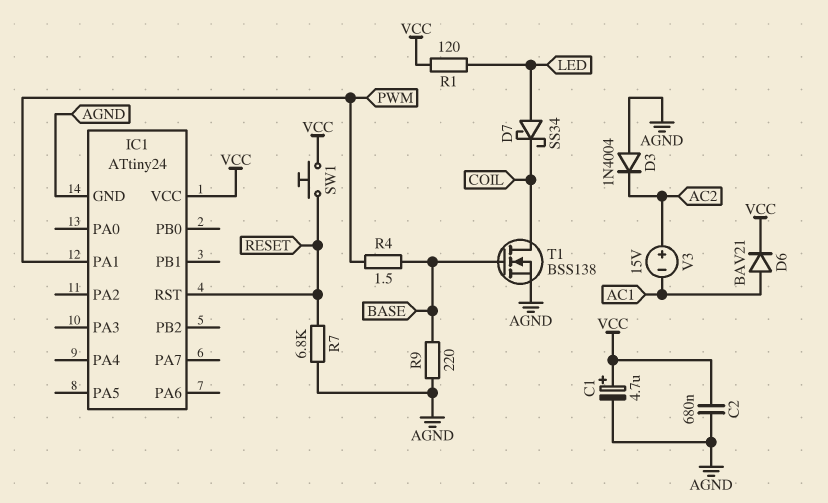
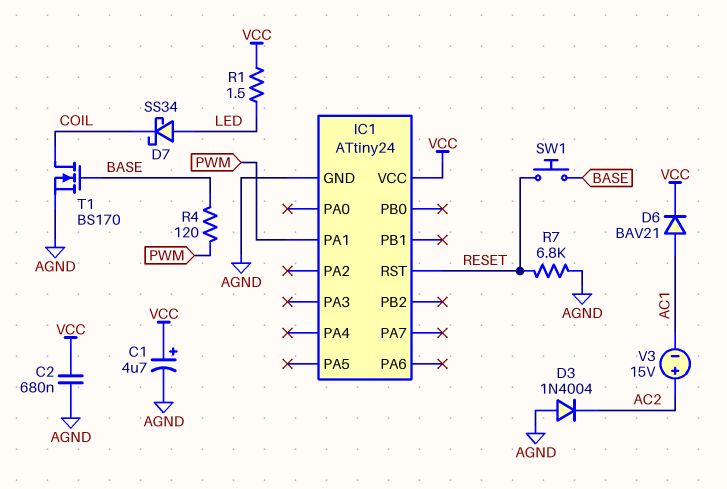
R1: 120 (LED, VCC) -> 1.5 (LED, VCC)
R4: 1.5 (BASE, PWM) -> 120 (BASE, PWM)
R9: 220 (AGND, BASE) -> none
SW1: button (RESET, VCC) -> button (BASE, RESET)
T1: NMOS BSS138 (G BASE, D COIL, S AGND) -> NMOS BS170 (G BASE, D COIL, S AGND)

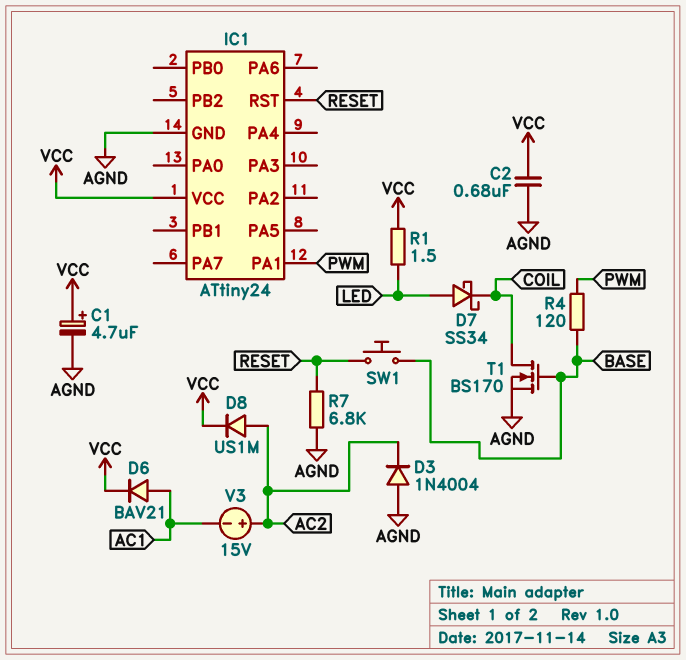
D8: none -> diode US1M (A AC2, K VCC)

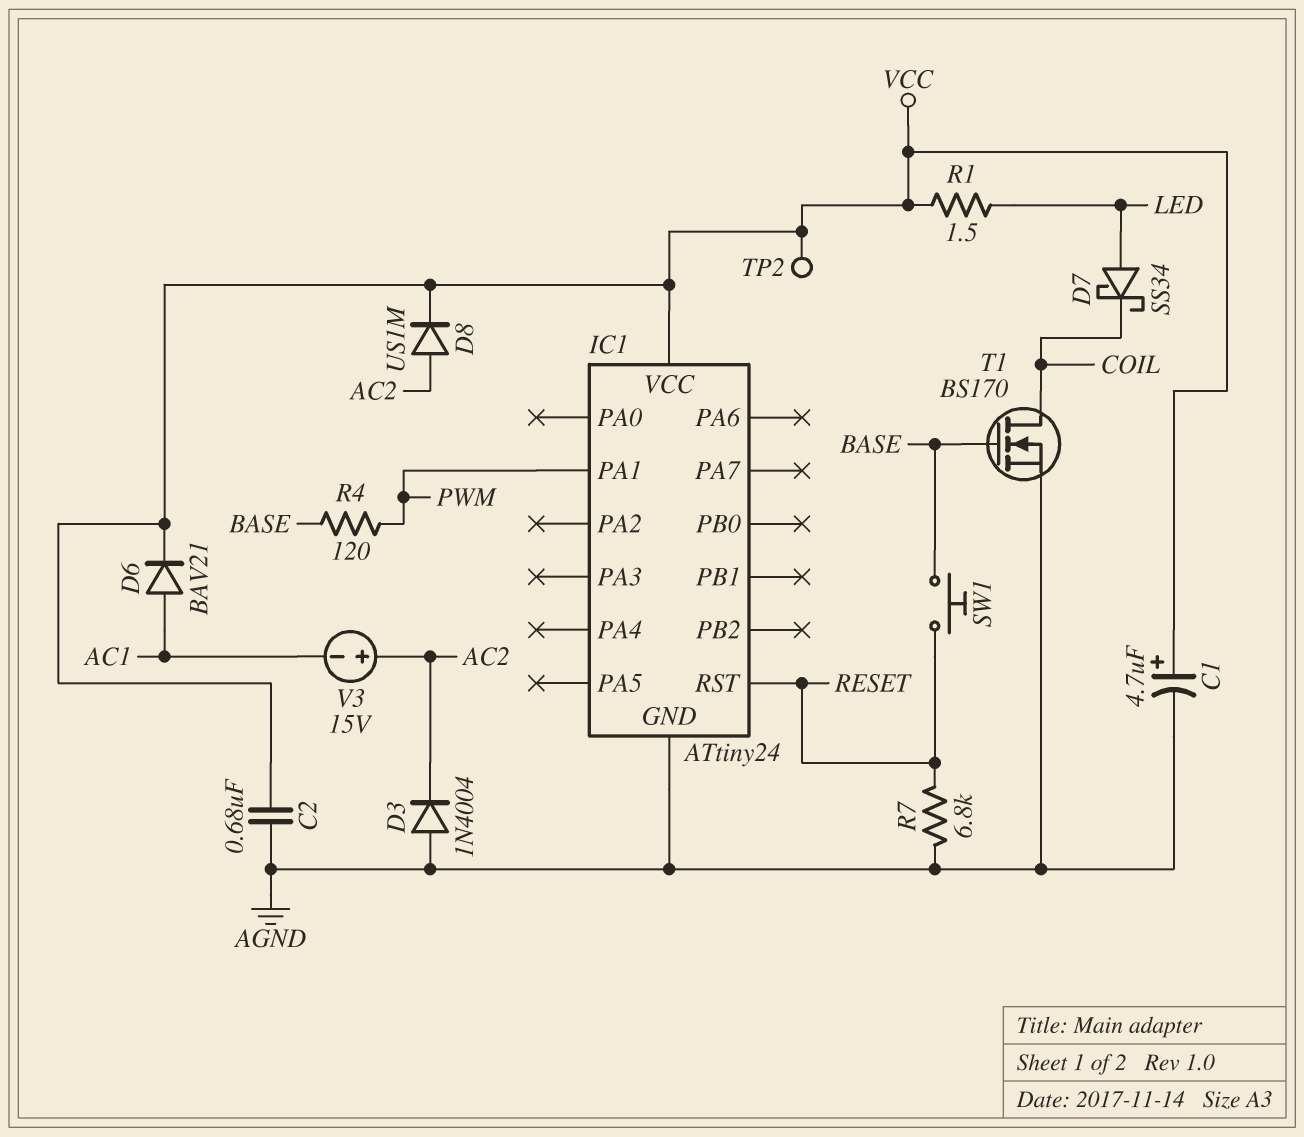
TP2: none -> test point (VCC)

